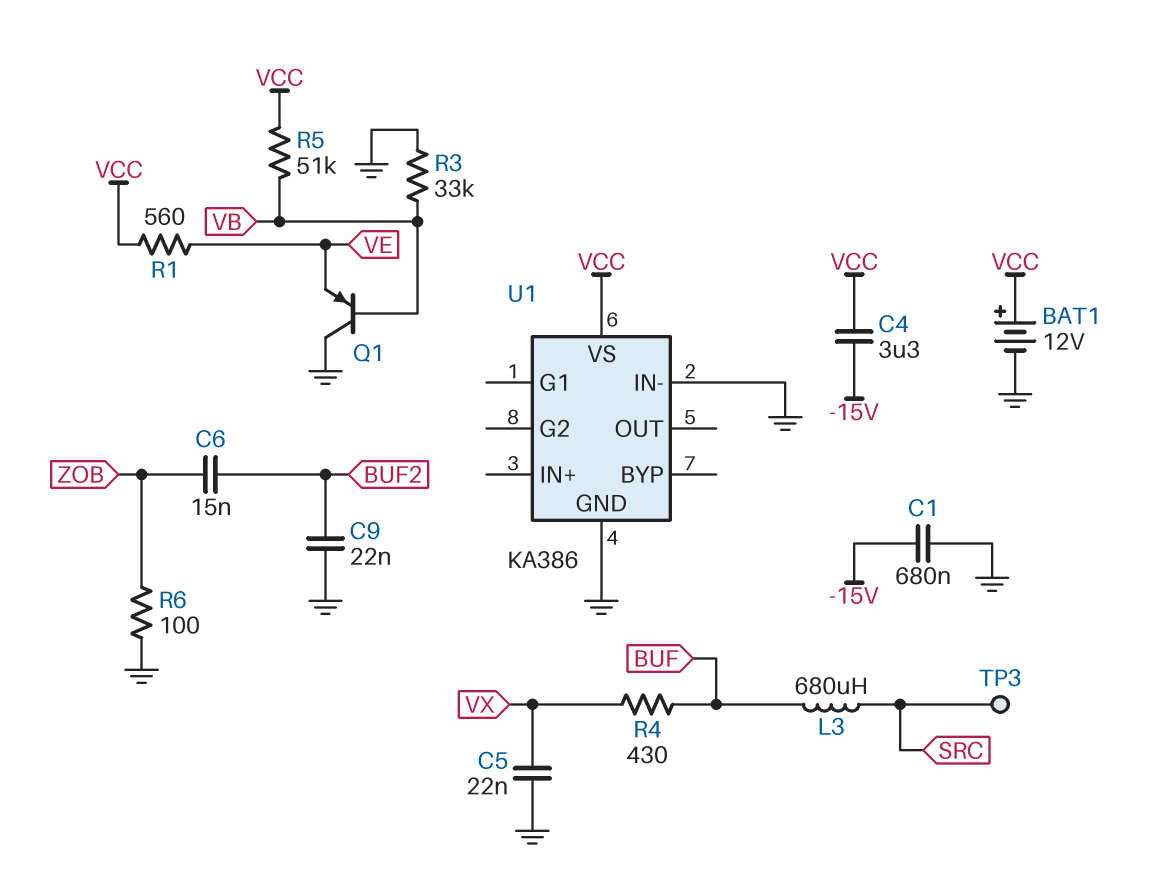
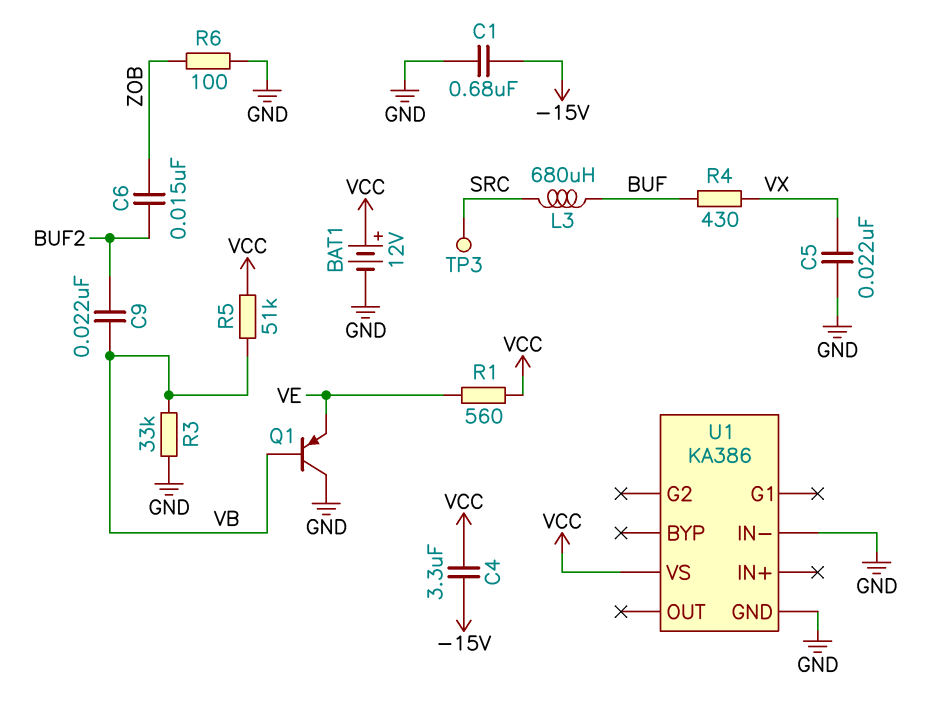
C9: 22nF (BUF2, GND) -> 22nF (BUF2, VB)

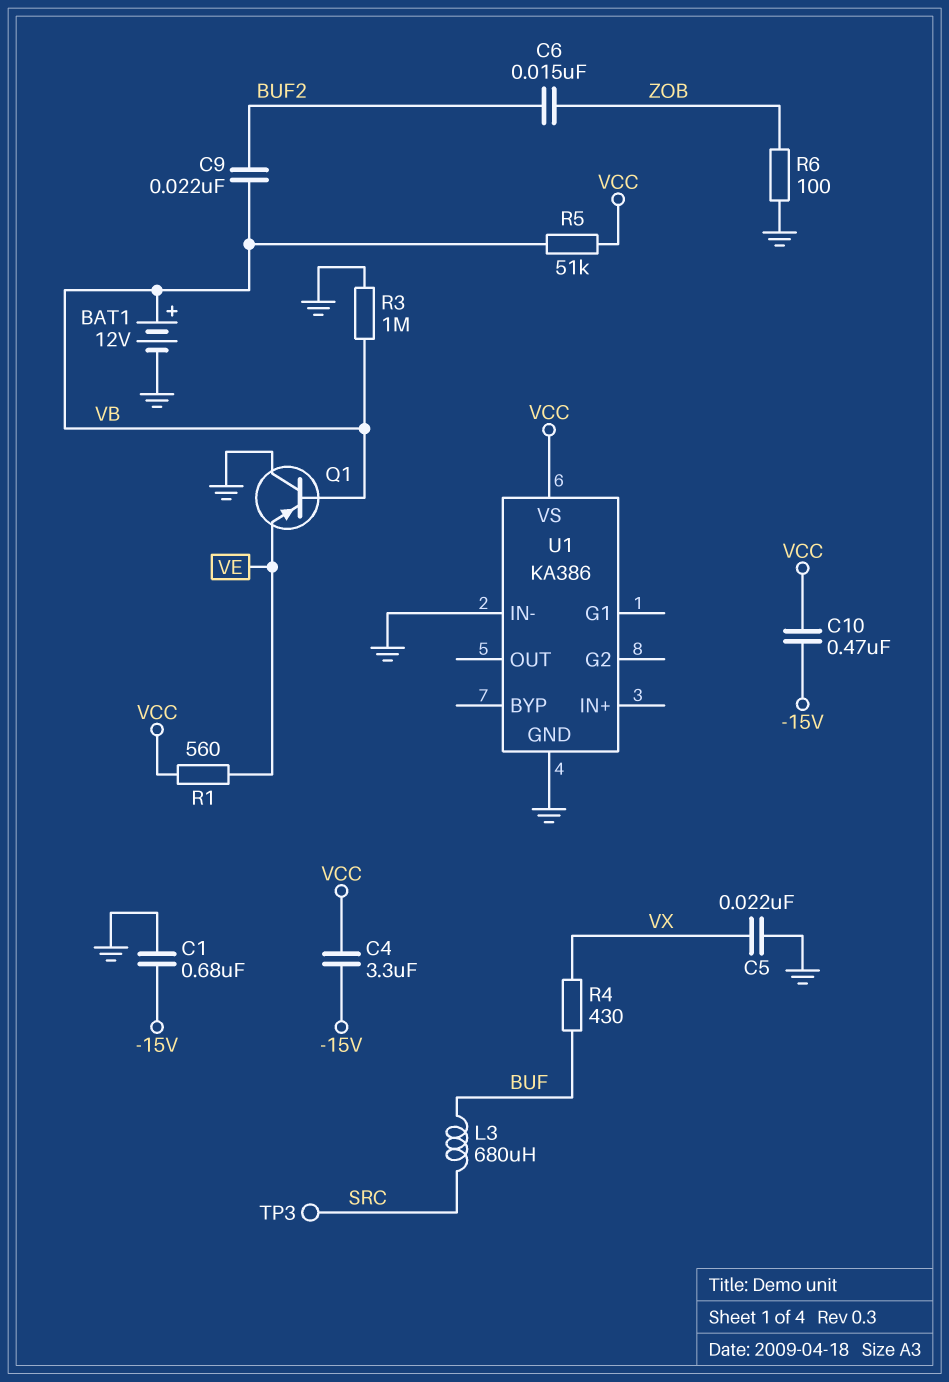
BAT1: 12V (plus VCC, minus GND) -> 12V (plus VB, minus GND)
C10: none -> 470nF (-15V, VCC)
R3: 33k (GND, VB) -> 1M (GND, VB)

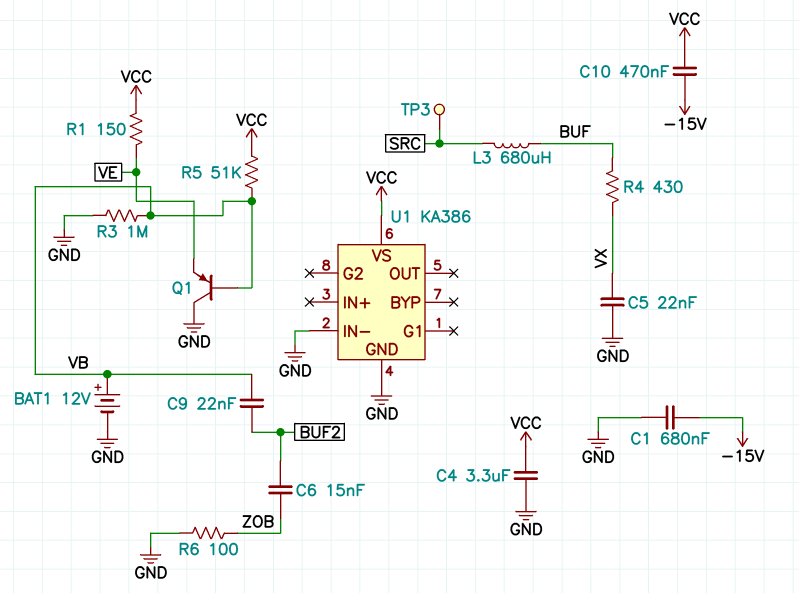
C4: 3.3uF (-15V, VCC) -> 3.3uF (GND, VCC)
R1: 560 (VCC, VE) -> 150 (VCC, VE)

